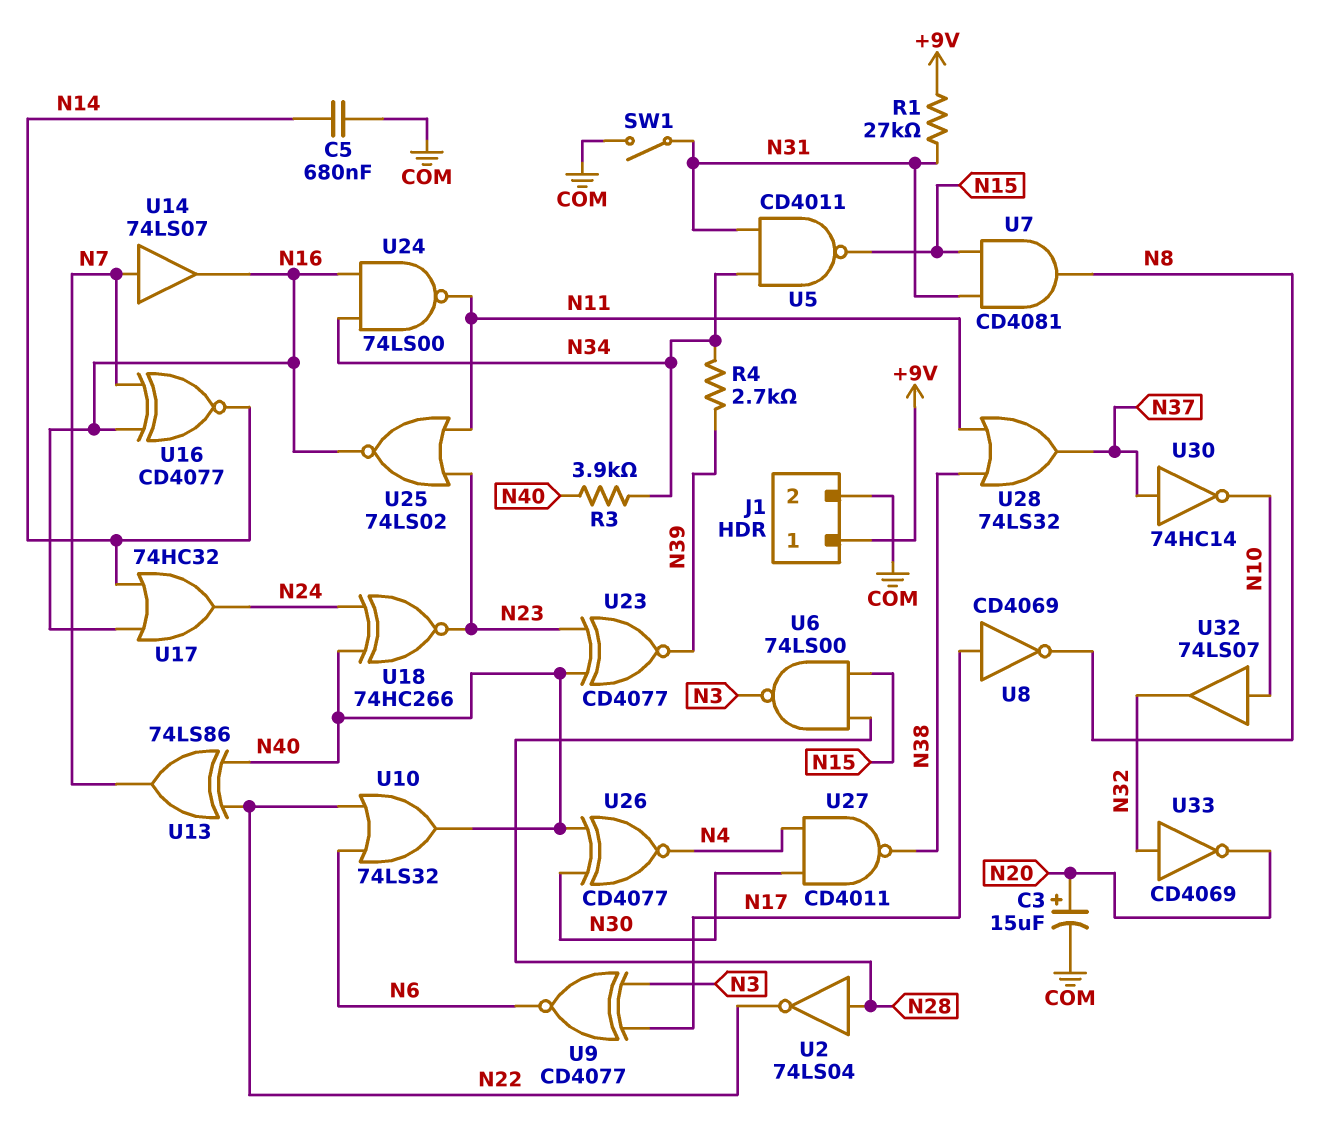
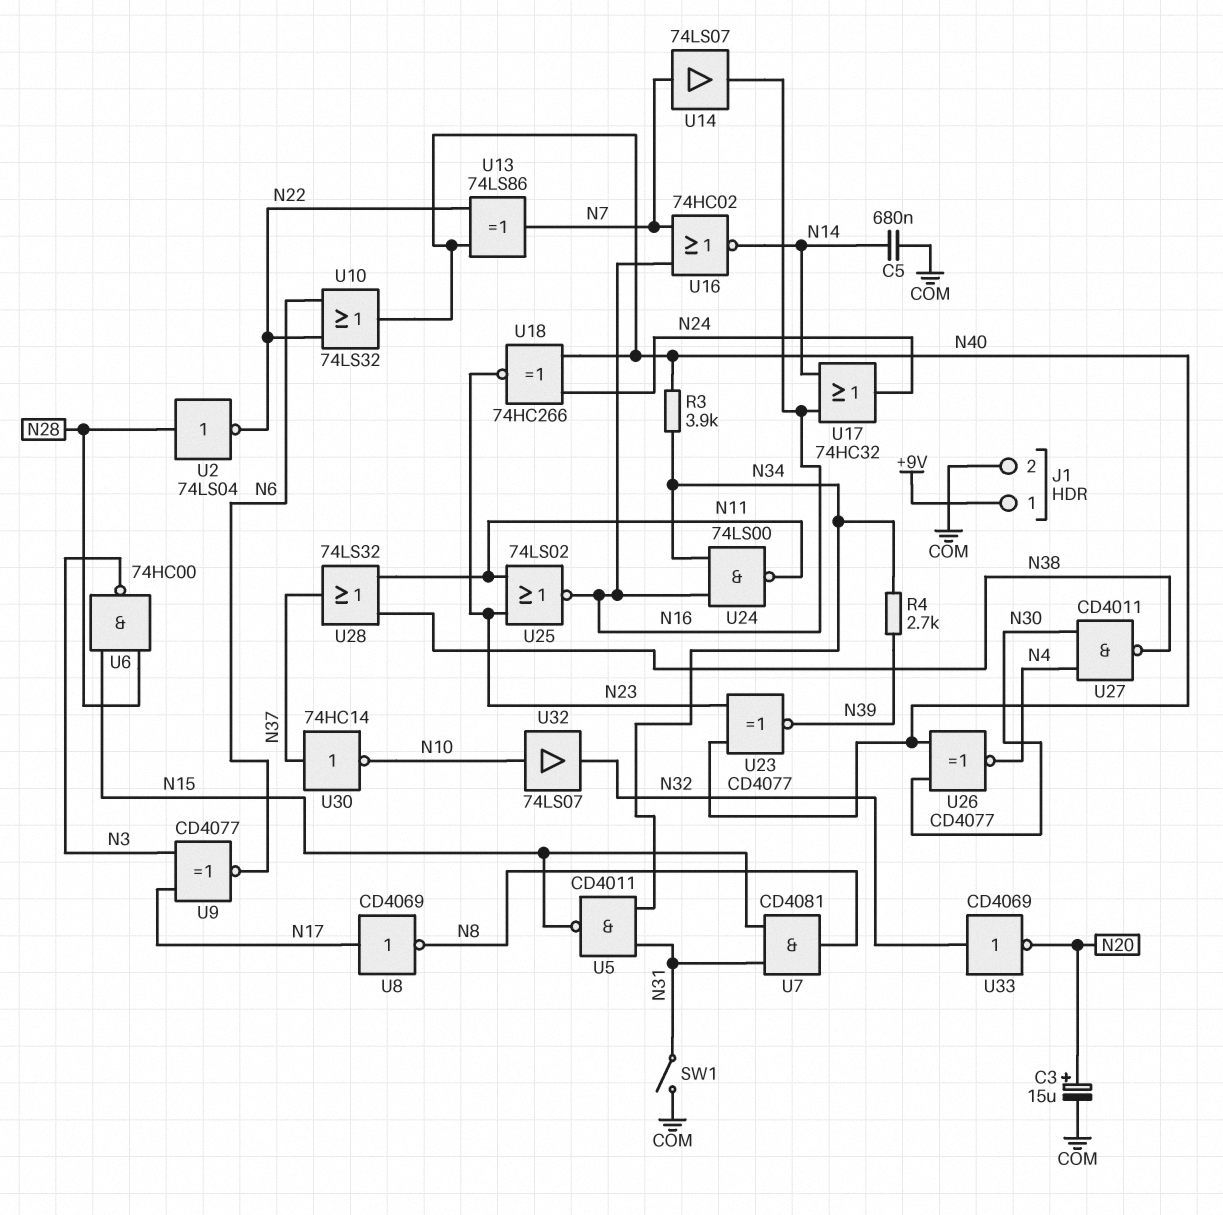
R1: 27k (+9V, N31) -> none
U6: NAND 74LS00 (in N15, in N28, out N3) -> NAND 74HC00 (in N15, in N28, out N3)
U16: XNOR CD4077 (in N7, in N16, out N14) -> NOR 74HC02 (in N7, in N16, out N14)

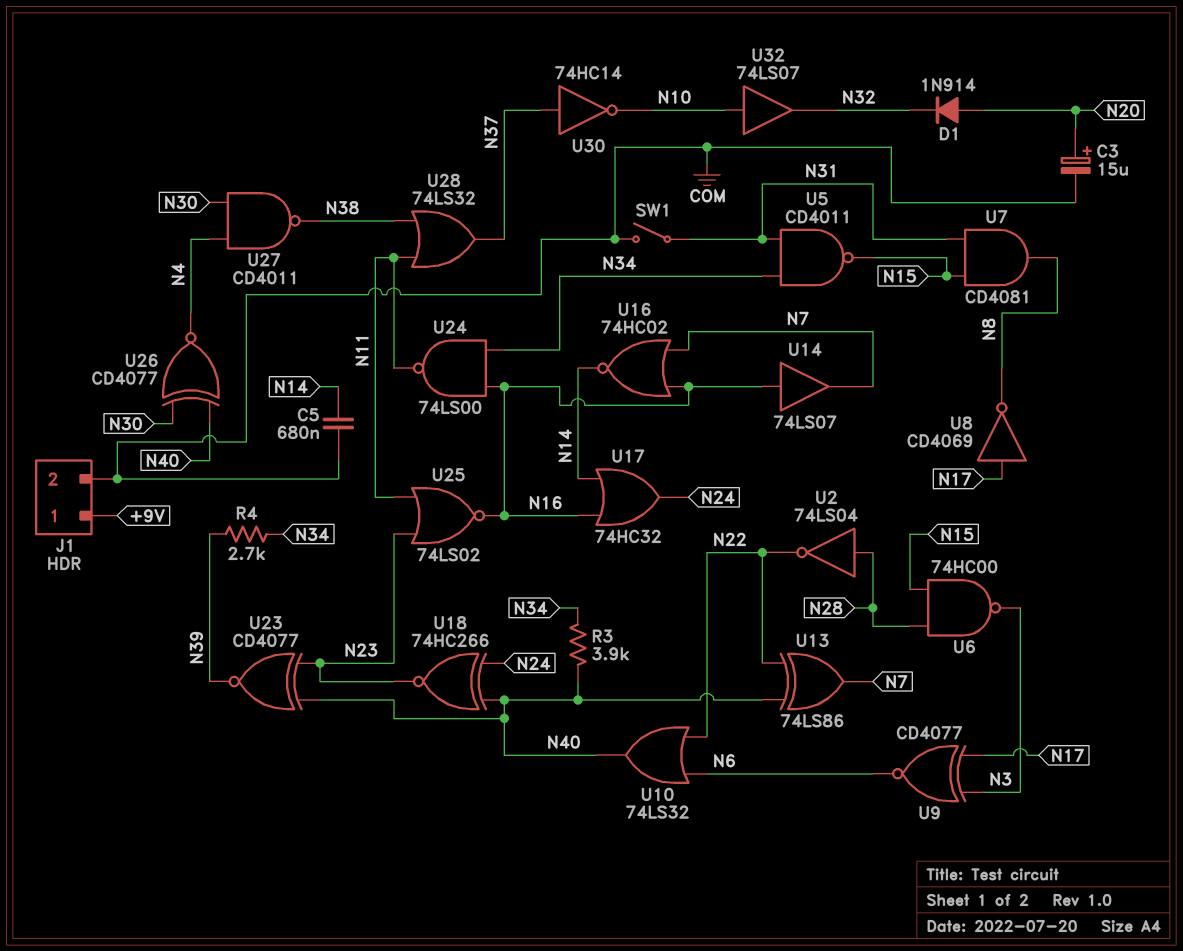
D1: none -> diode 1N914 (A N20, K N32)
U14: buffer 74LS07 (in N7, out N16) -> buffer 74LS07 (in N16, out N7)
U33: NOT CD4069 (in N32, out N20) -> none

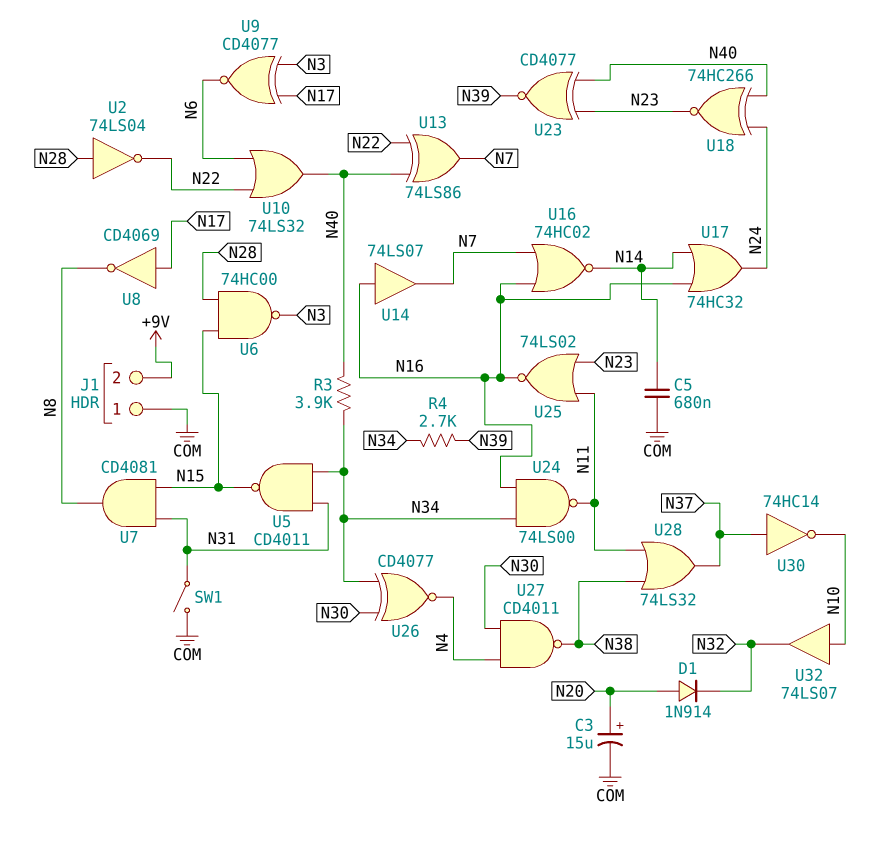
J1 pin 1: +9V -> COM
J1 pin 2: COM -> +9V
U26: XNOR CD4077 (in N30, in N40, out N4) -> XNOR CD4077 (in N30, in N34, out N4)

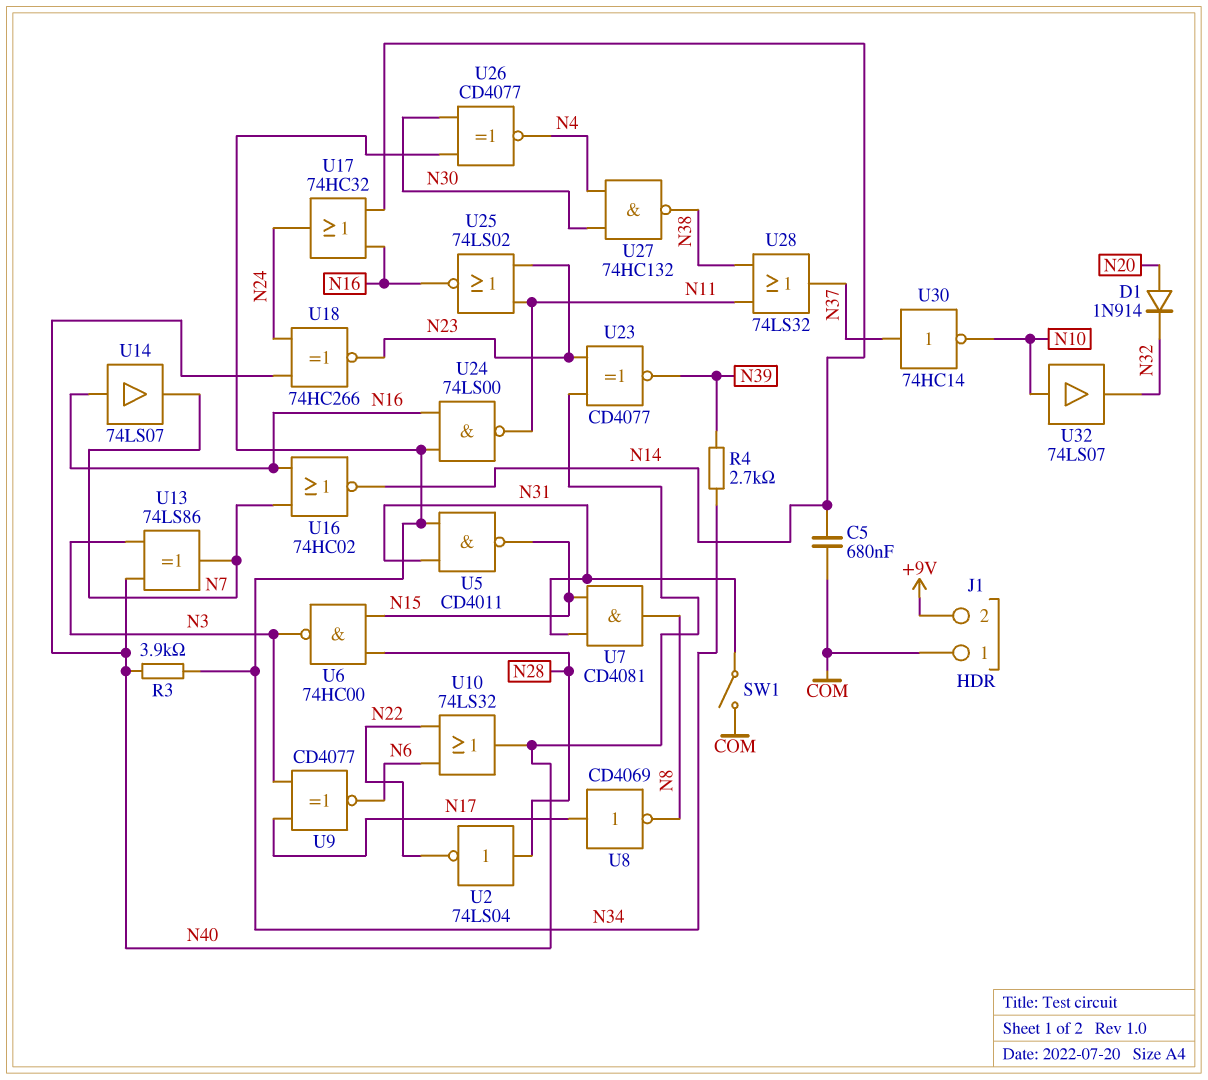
C3: 15uF (plus N20, minus COM) -> none
U13: XOR 74LS86 (in N22, in N40, out N7) -> XOR 74LS86 (in N3, in N40, out N7)
U27: NAND CD4011 (in N4, in N30, out N38) -> NAND 74HC132 (in N4, in N30, out N38)

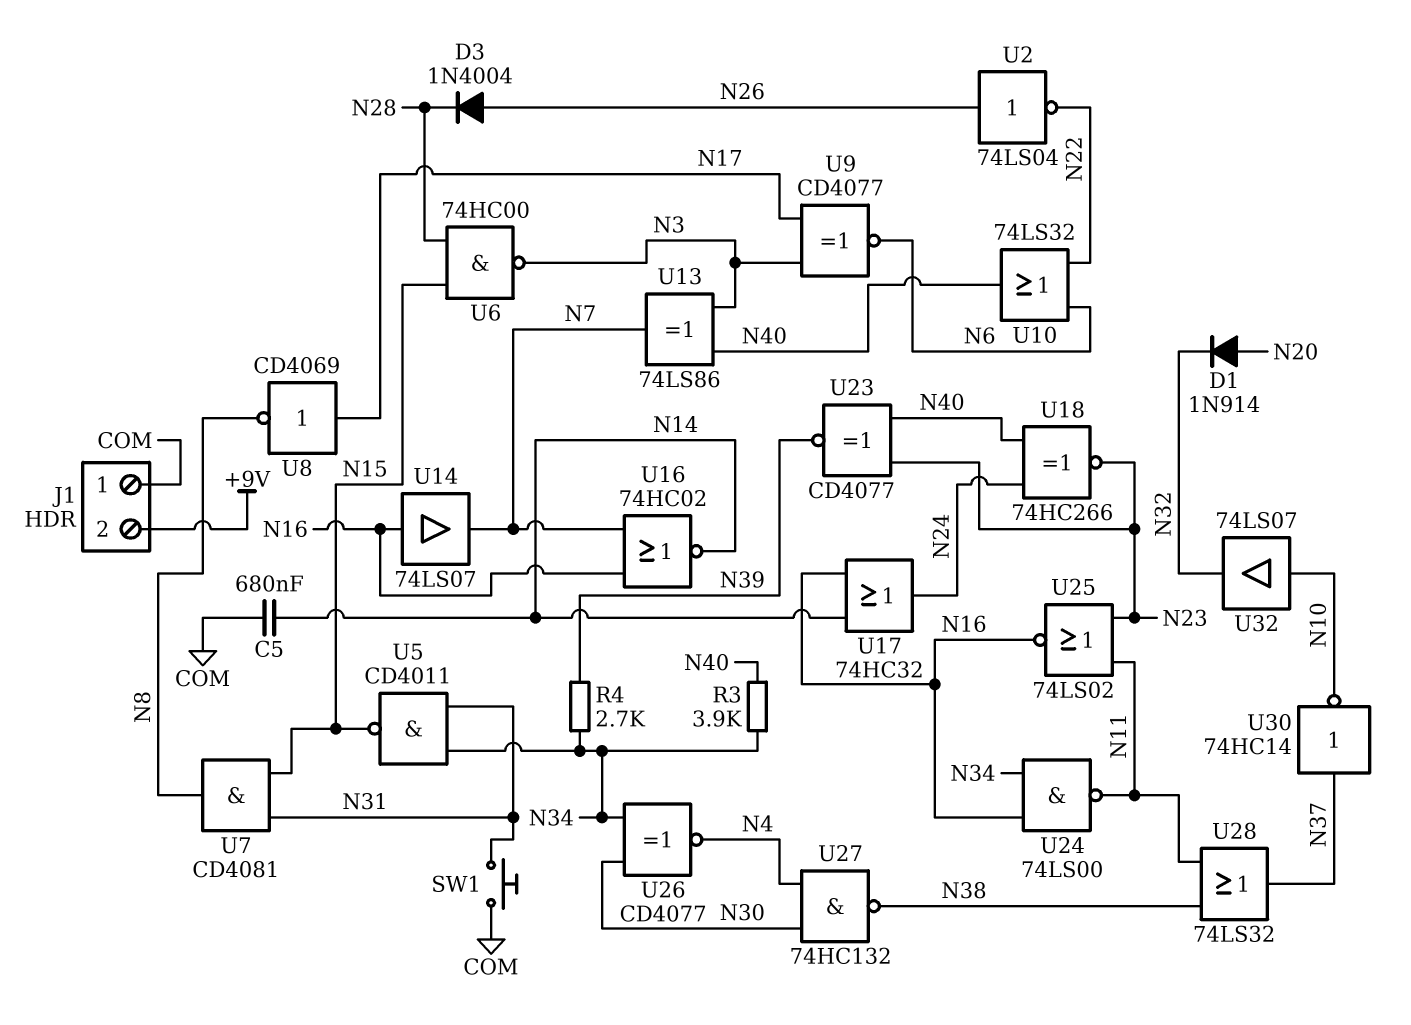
D3: none -> diode 1N4004 (A N26, K N28)
SW1: switch (COM, N31) -> button (COM, N31)
U2: NOT 74LS04 (in N28, out N22) -> NOT 74LS04 (in N26, out N22)

